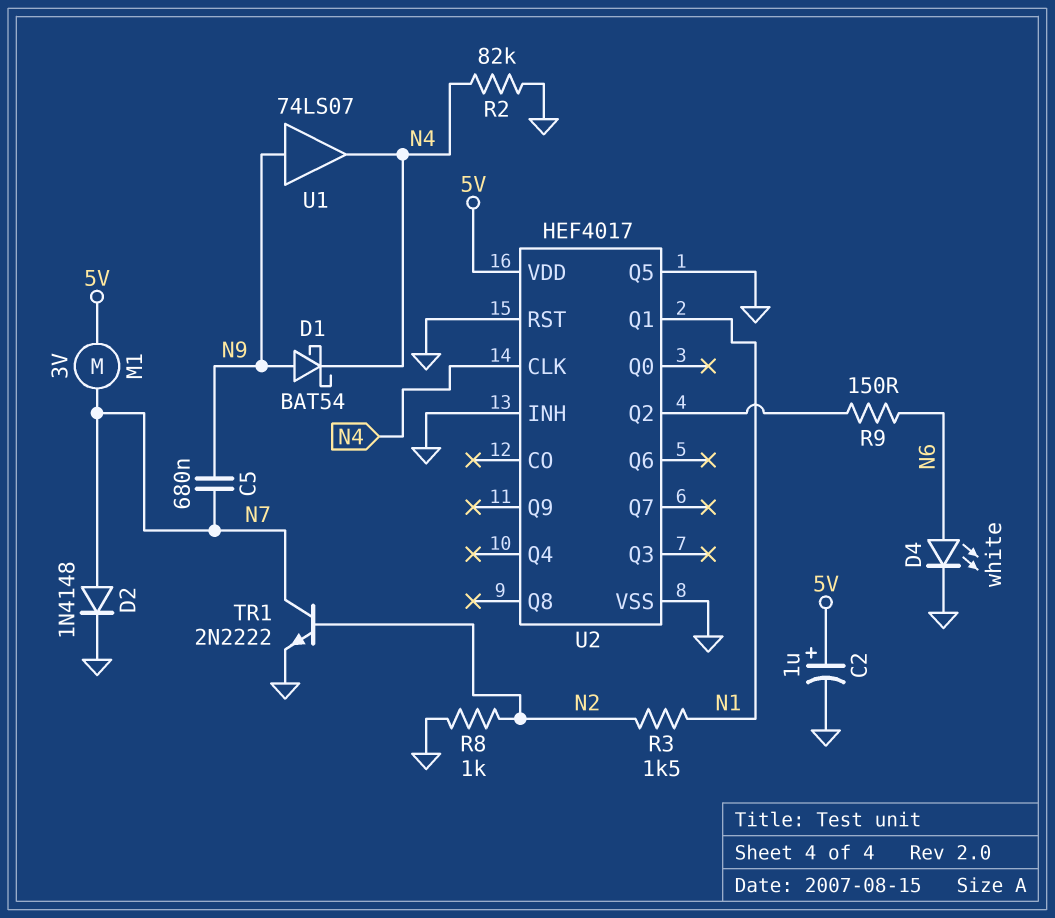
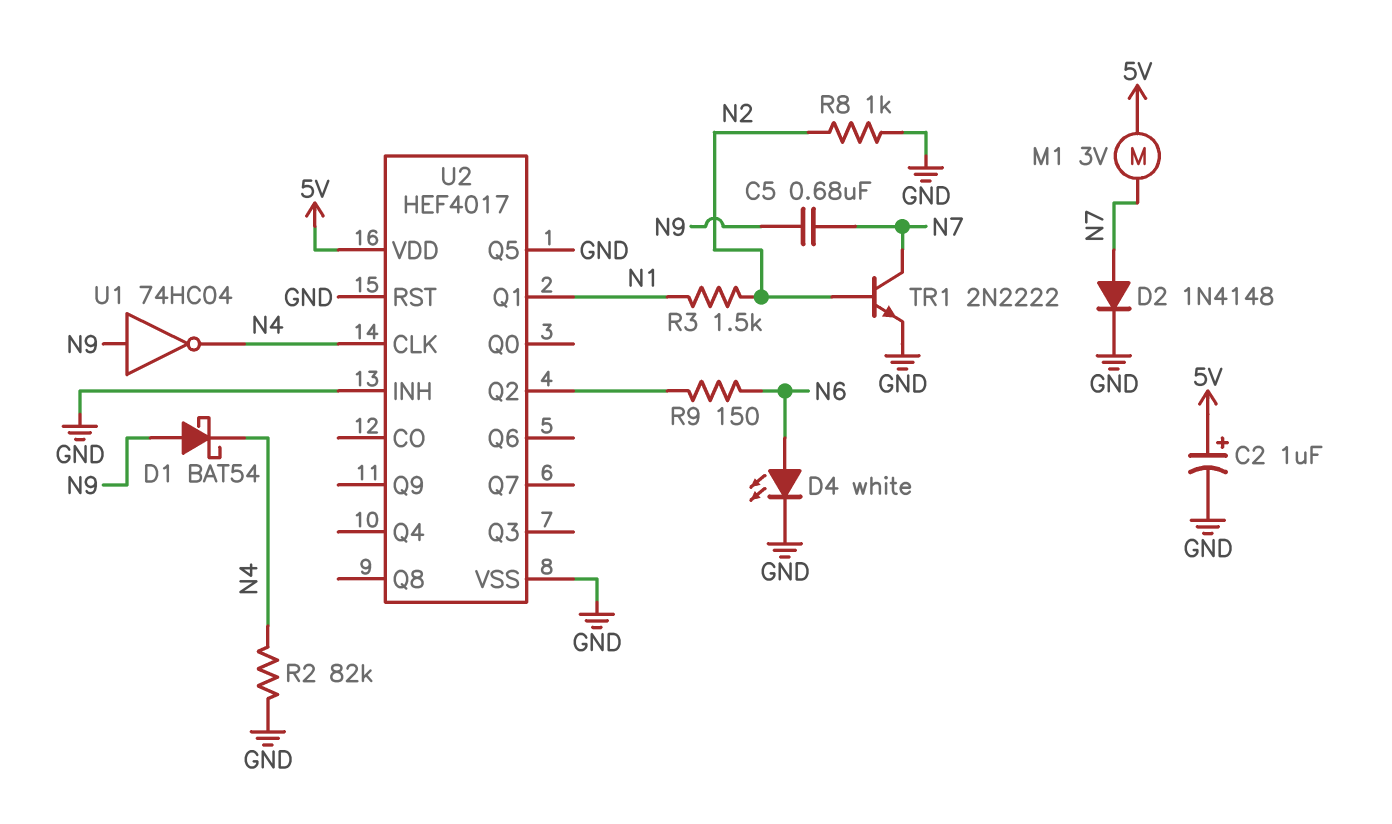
U1: buffer 74LS07 (in N9, out N4) -> NOT 74HC04 (in N9, out N4)

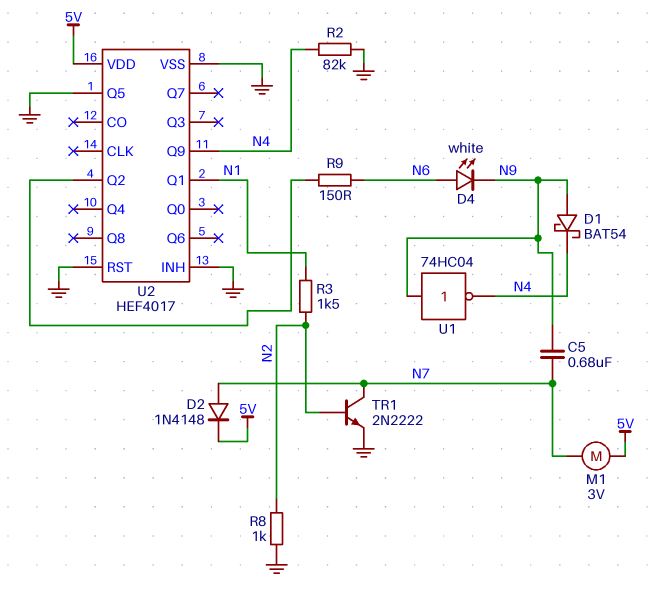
C2: 1uF (plus 5V, minus GND) -> none
D2: diode 1N4148 (A N7, K GND) -> diode 1N4148 (A N7, K 5V)
D4: LED white (A N6, K GND) -> LED white (A N6, K N9)
U2 pin CLK: N4 -> none
U2 pin Q9: none -> N4

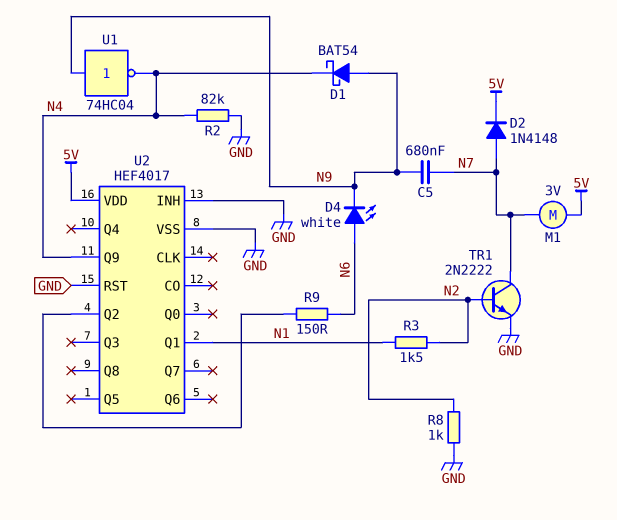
U2 pin Q5: GND -> none

